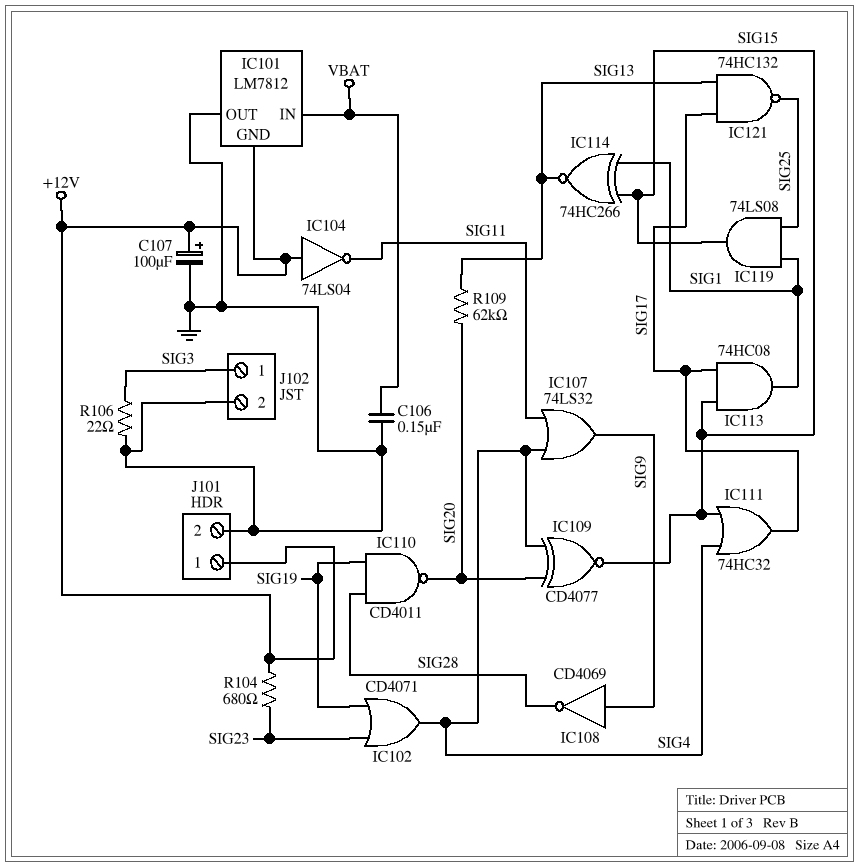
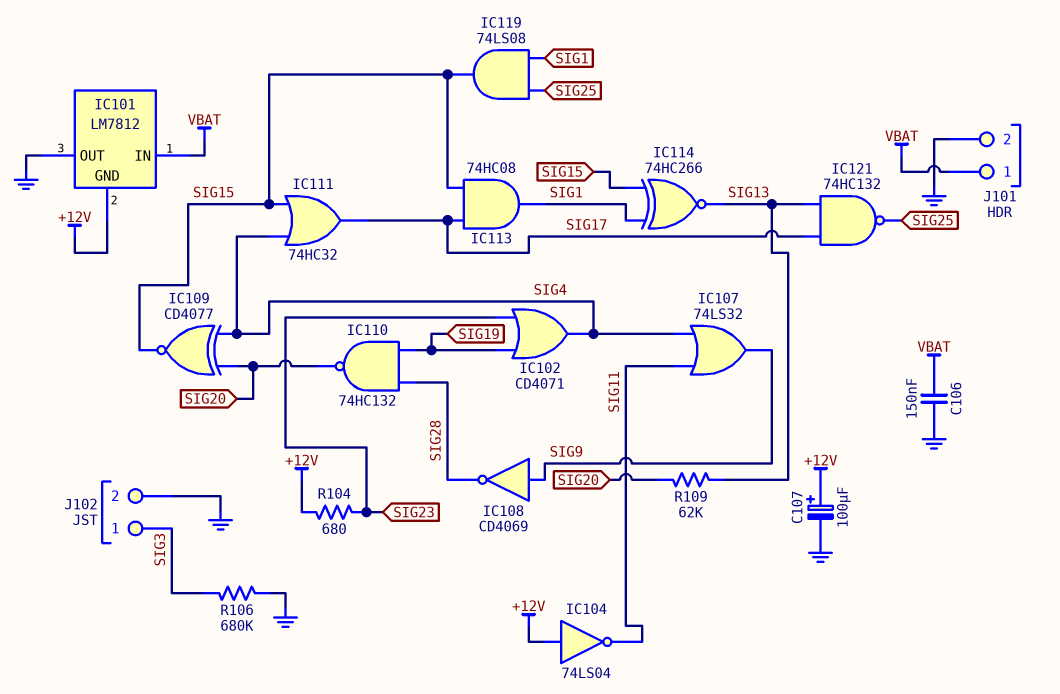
IC110: NAND CD4011 (in SIG19, in SIG28, out SIG20) -> NAND 74HC132 (in SIG19, in SIG28, out SIG20)
J101 pin 1: +12V -> VBAT
R106: 22 (GND, SIG3) -> 680k (GND, SIG3)

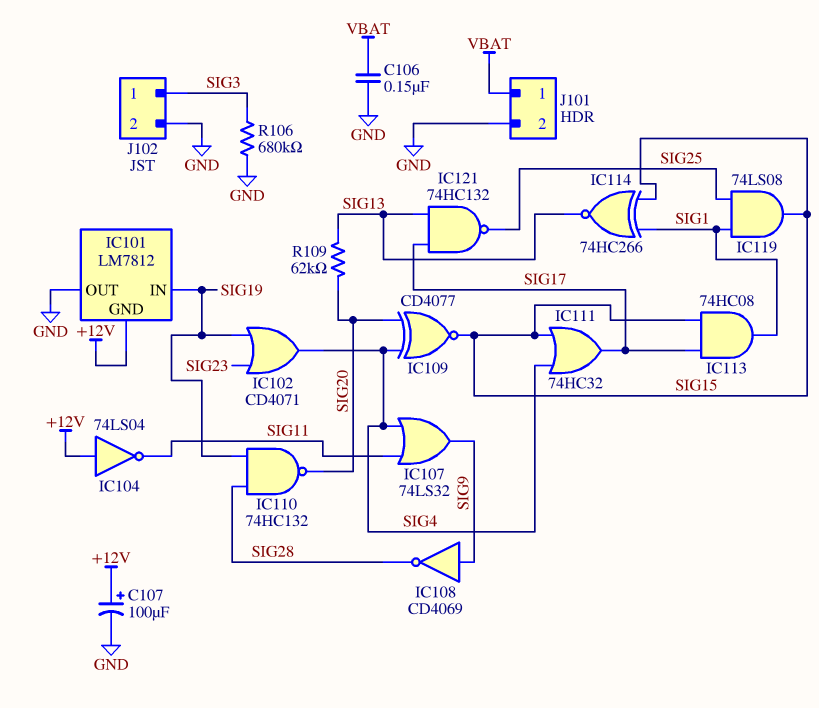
IC101 pin IN: VBAT -> SIG19
R104: 680 (+12V, SIG23) -> none

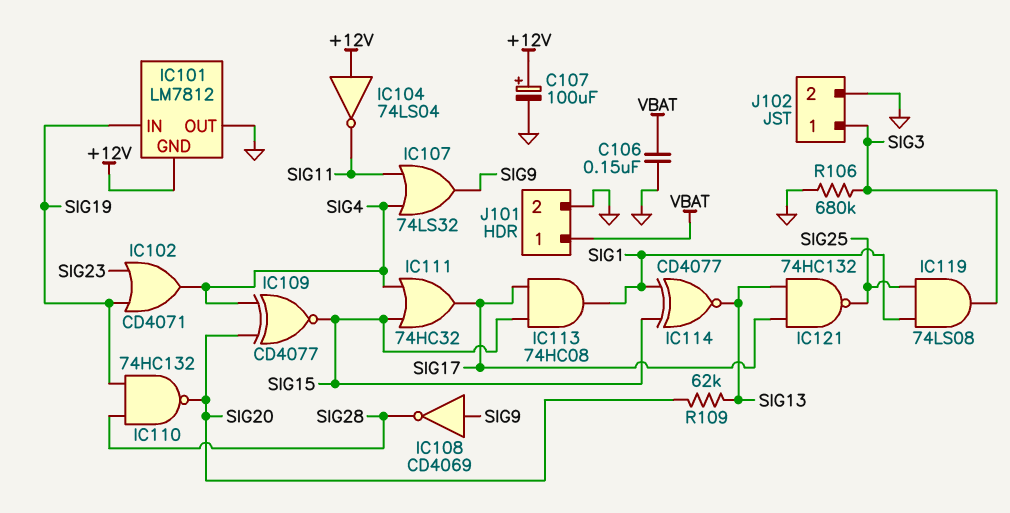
IC114: XNOR 74HC266 (in SIG1, in SIG15, out SIG13) -> XNOR CD4077 (in SIG1, in SIG15, out SIG13)
IC119: AND 74LS08 (in SIG1, in SIG25, out SIG15) -> AND 74LS08 (in SIG1, in SIG25, out SIG3)

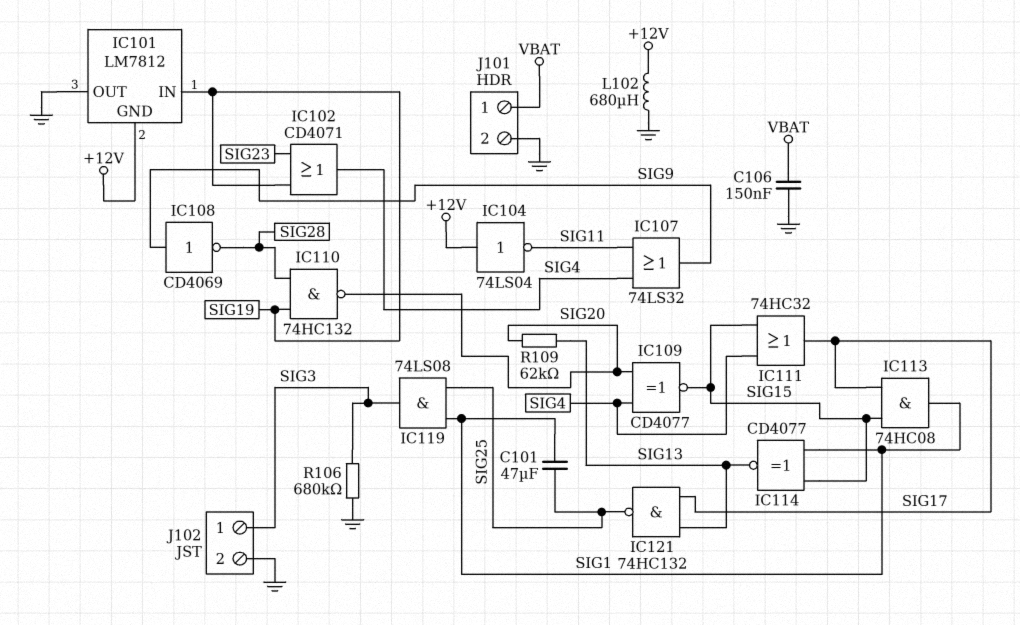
C101: none -> 47uF (SIG1, SIG25)
C107: 100uF (plus +12V, minus GND) -> none
L102: none -> 680uH (+12V, GND)

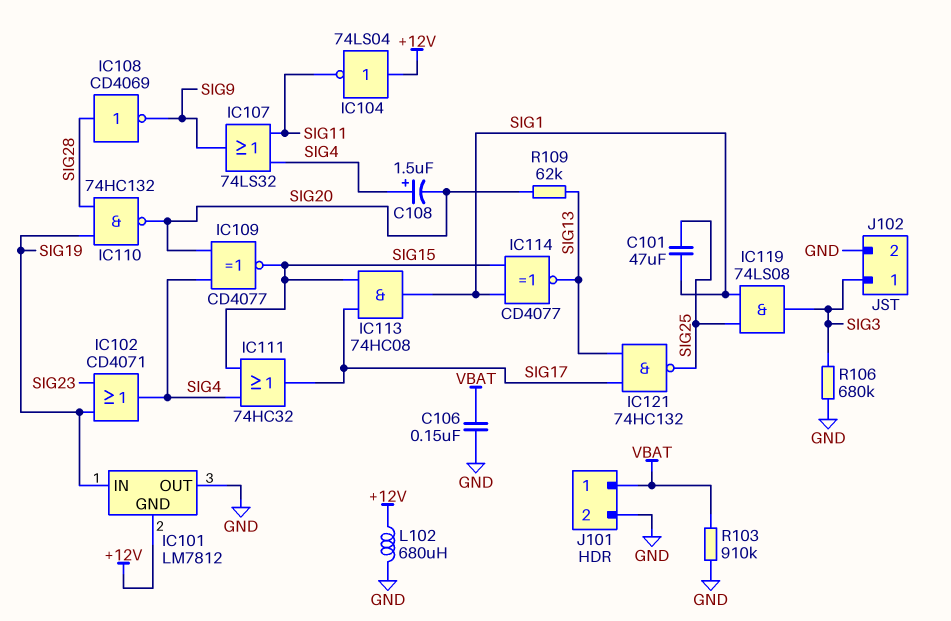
C108: none -> 1.5uF (plus SIG4, minus SIG20)
IC108: NOT CD4069 (in SIG9, out SIG28) -> NOT CD4069 (in SIG28, out SIG9)
R103: none -> 910k (GND, VBAT)

